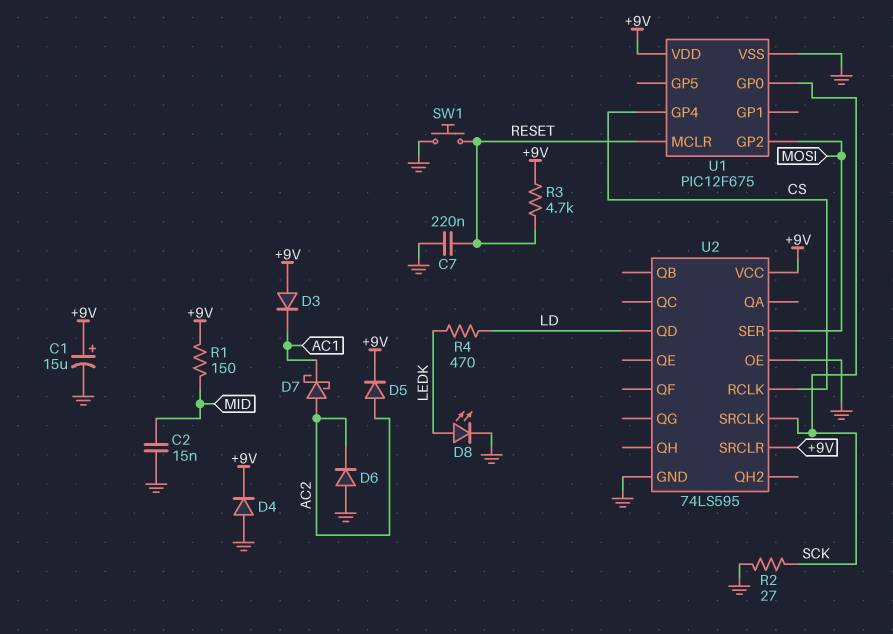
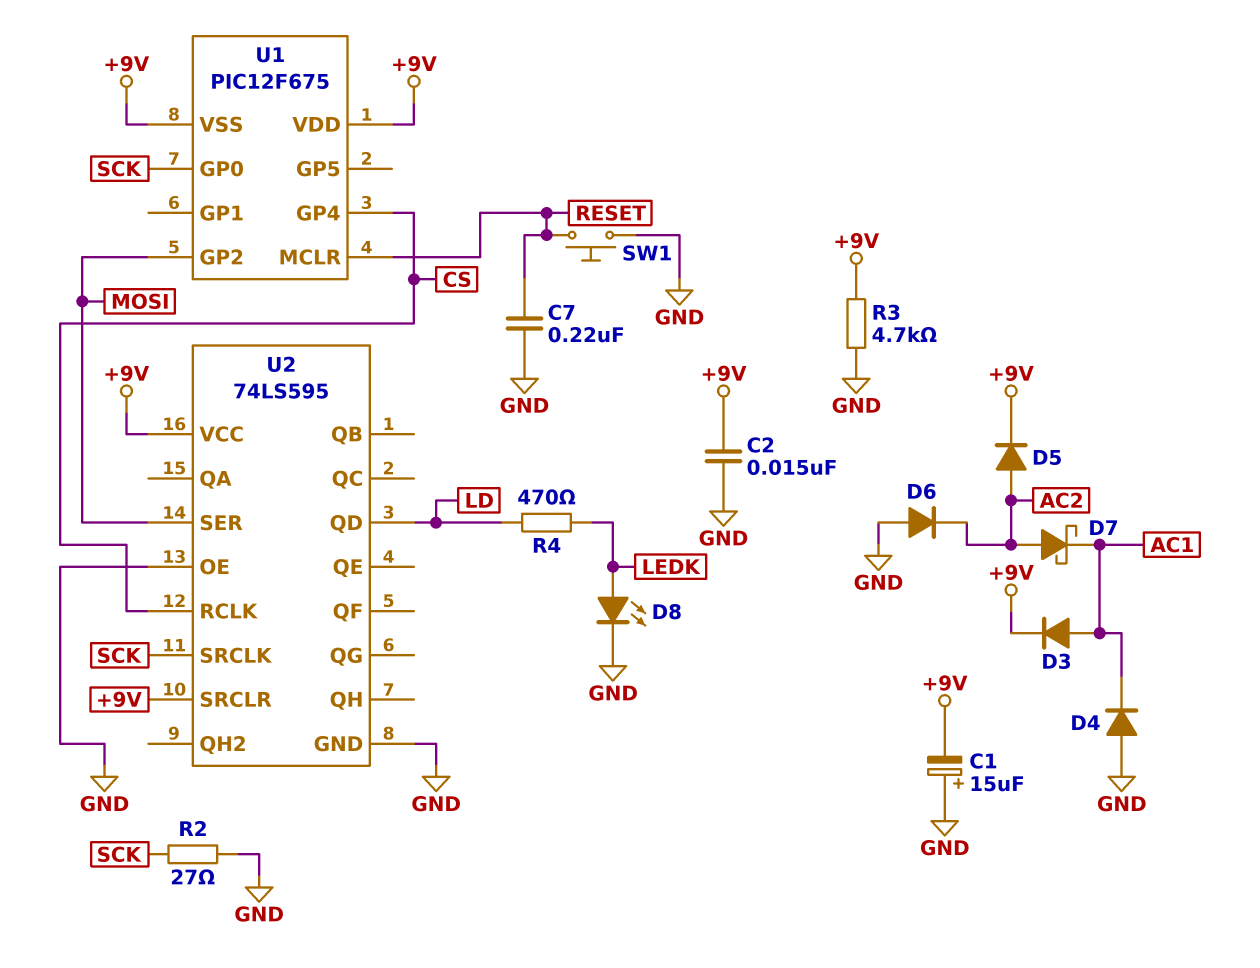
C1: 15uF (plus +9V, minus GND) -> 15uF (plus GND, minus +9V)
C2: 15nF (GND, MID) -> 15nF (+9V, GND)
D3: diode (A +9V, K AC1) -> diode (A AC1, K +9V)
D4: diode (A GND, K +9V) -> diode (A GND, K AC1)
R1: 150 (+9V, MID) -> none
R3: 4.7k (+9V, RESET) -> 4.7k (+9V, GND)
U1 pin VSS: GND -> +9V

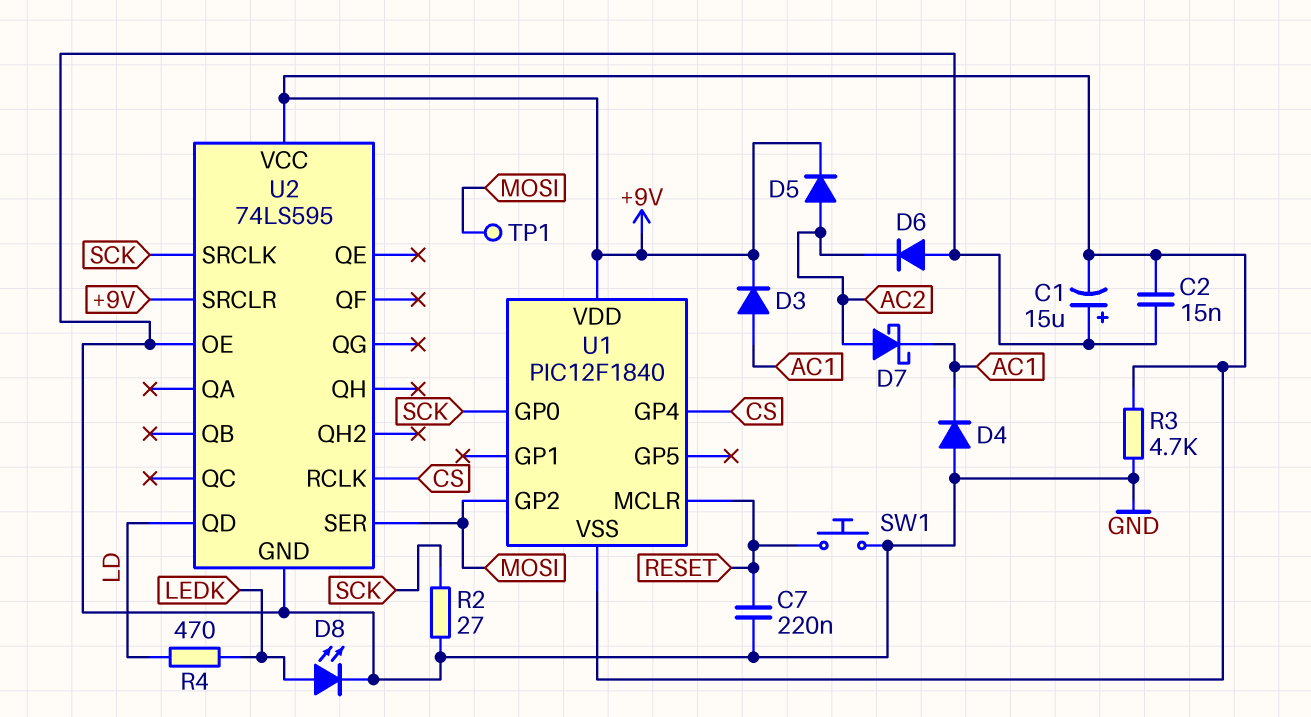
TP1: none -> test point (MOSI)
U1: PIC12F675 -> PIC12F1840

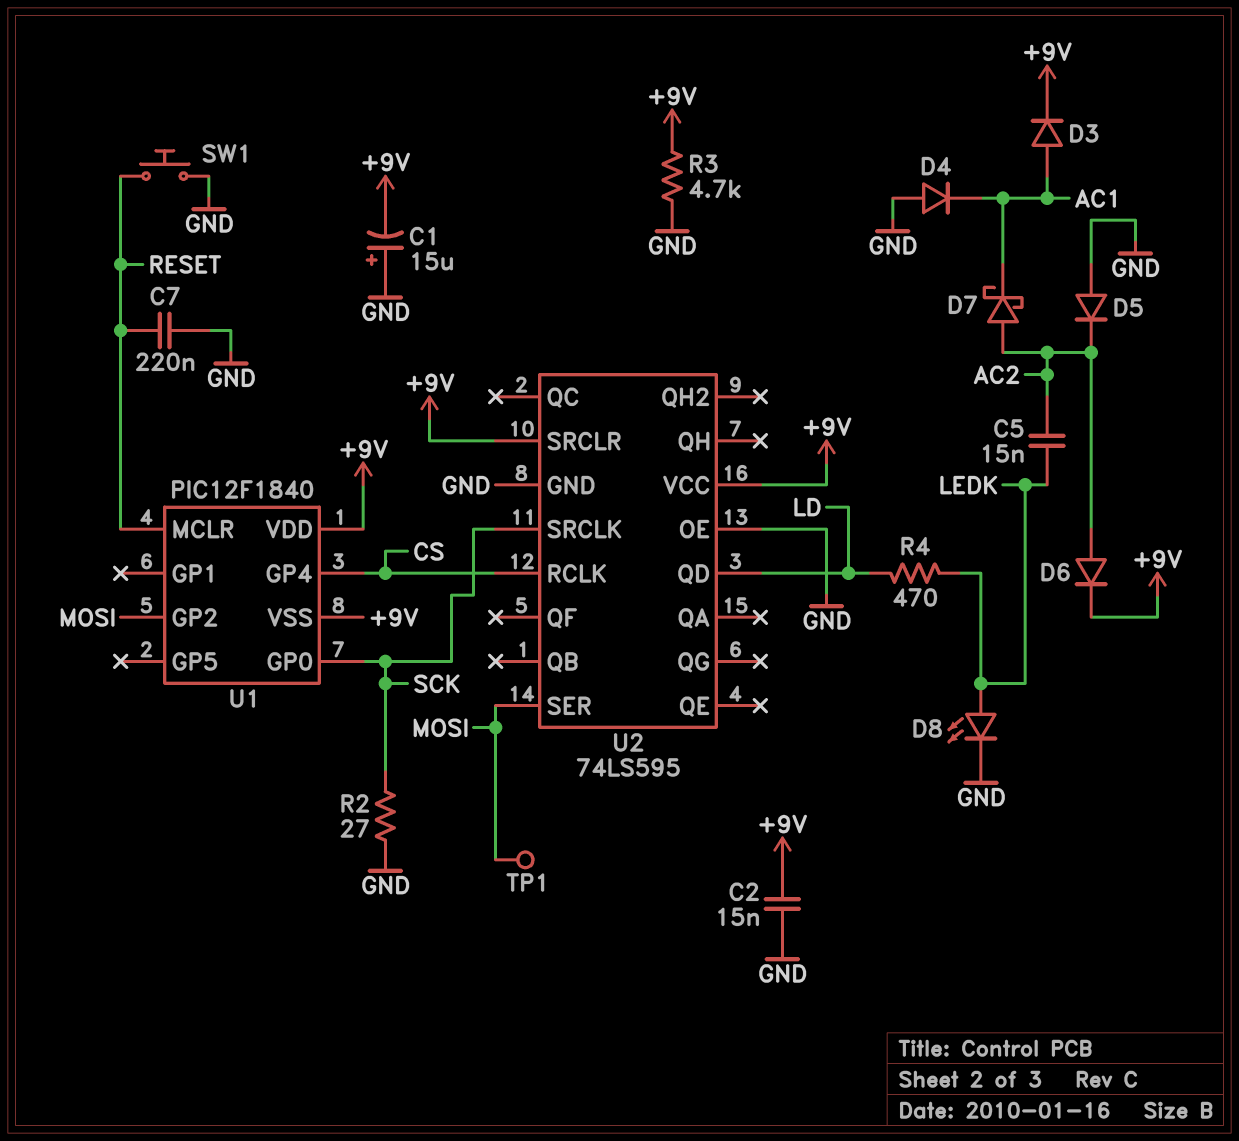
C5: none -> 15nF (AC2, LEDK)
D5: diode (A AC2, K +9V) -> diode (A GND, K AC2)
D6: diode (A GND, K AC2) -> diode (A AC2, K +9V)

